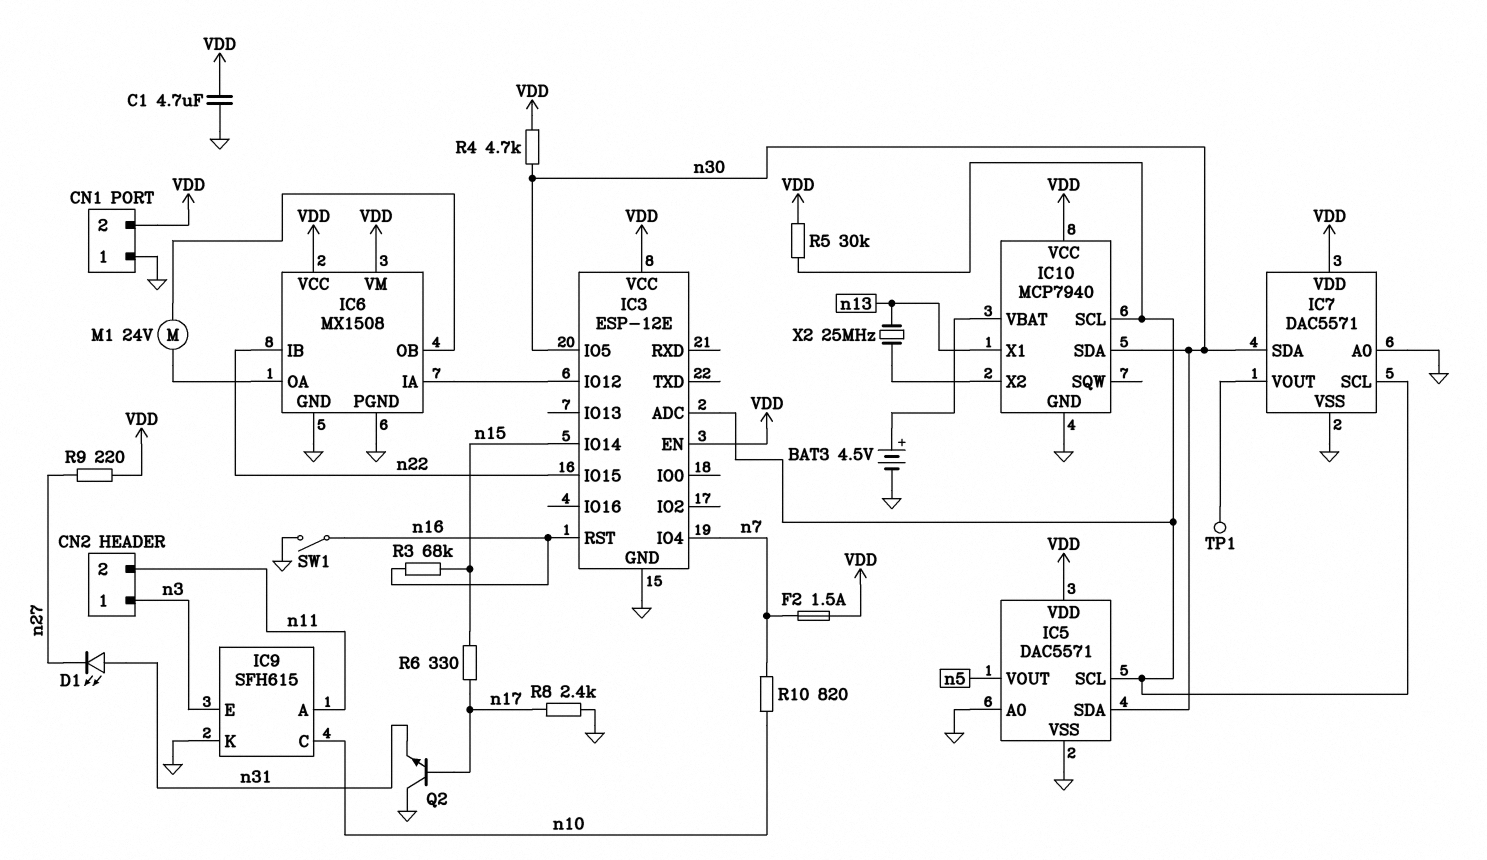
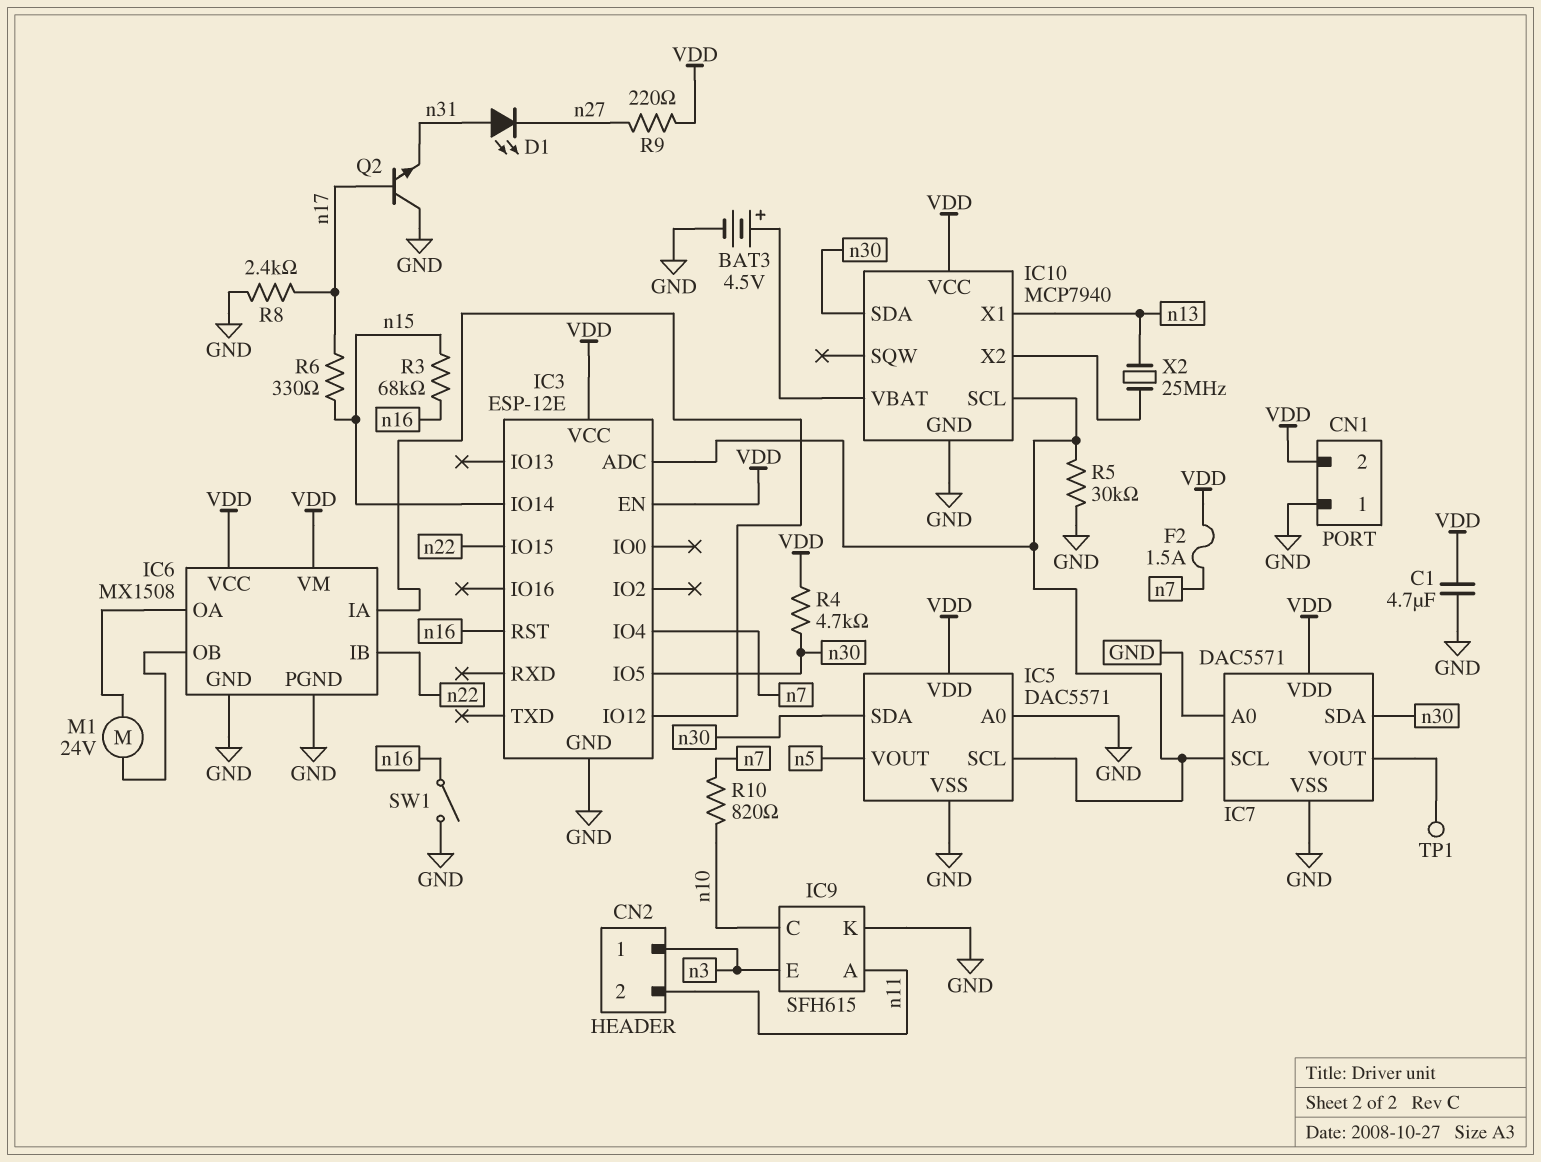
R5: 30k (IC3/ADC, VDD) -> 30k (GND, IC3/ADC)

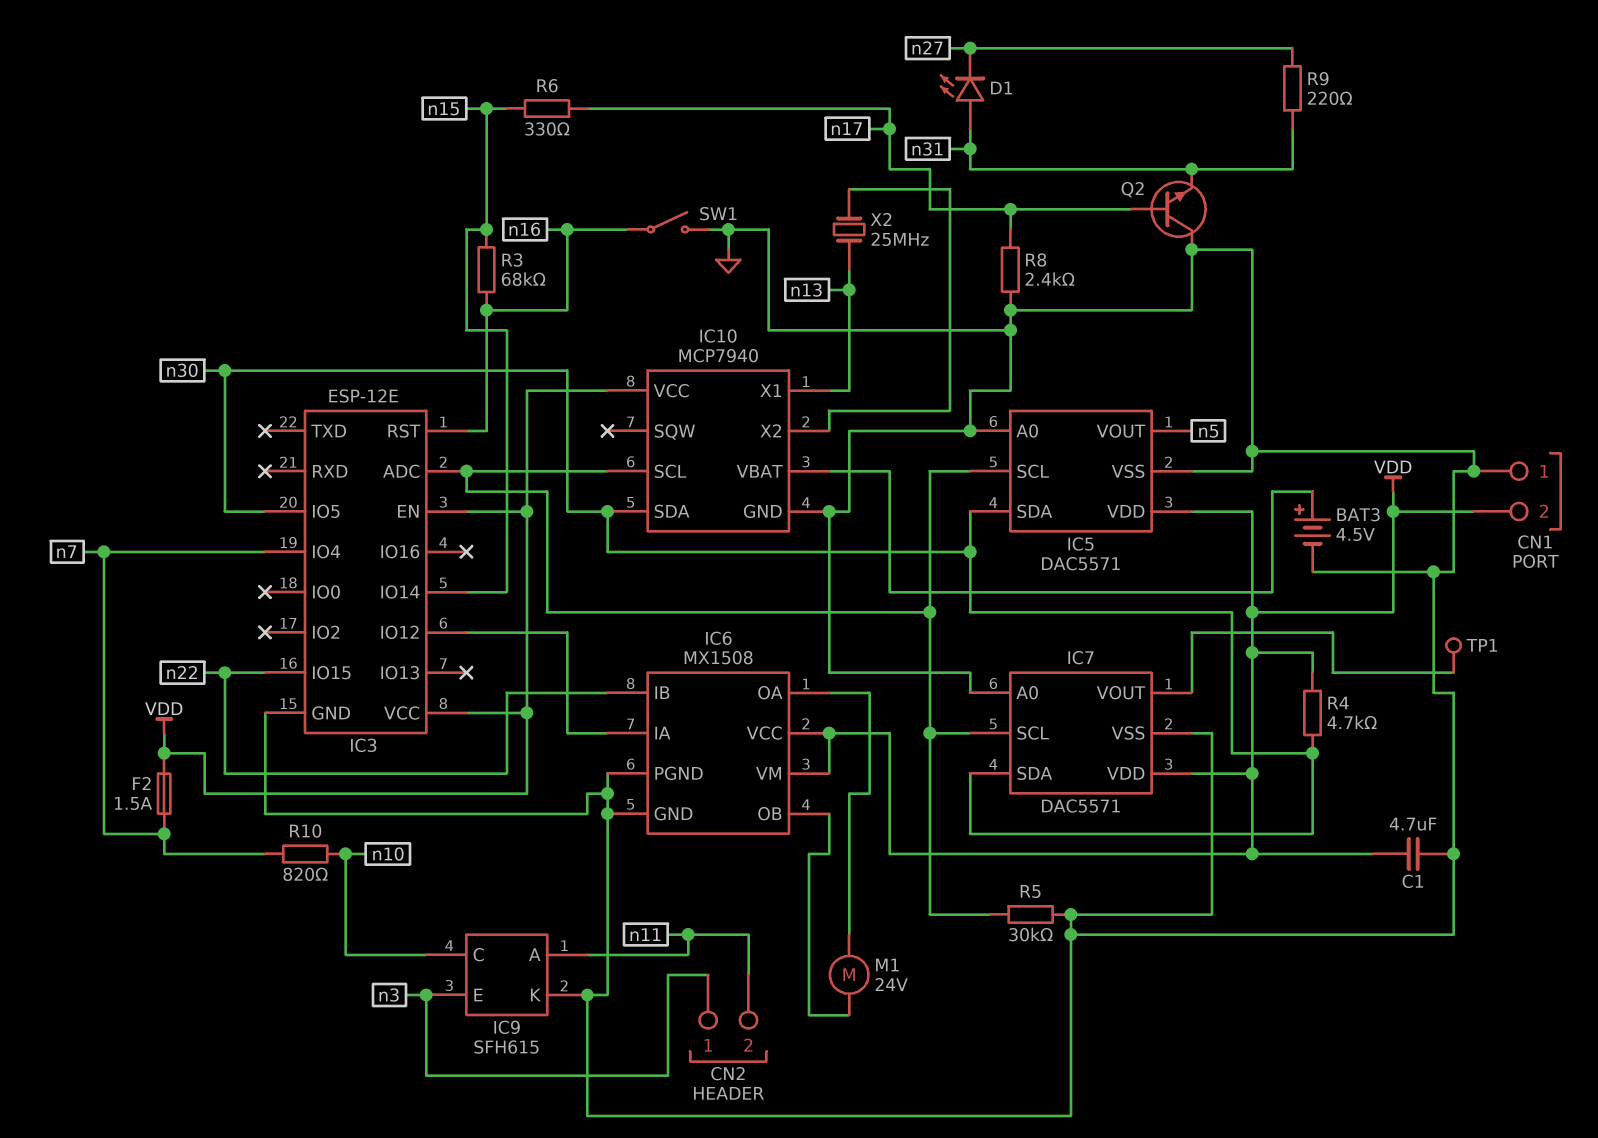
R9: 220 (VDD, n27) -> 220 (n27, n31)

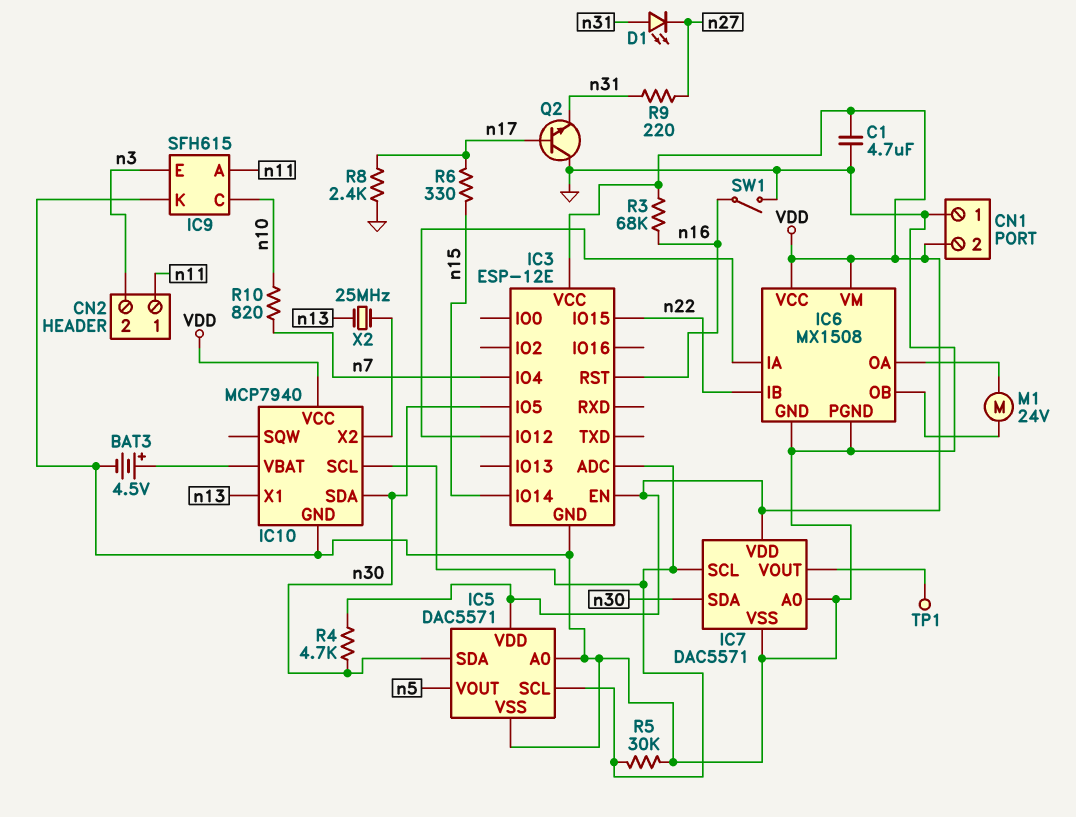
CN2 pin 1: n3 -> n11
CN2 pin 2: n11 -> n3
F2: 1.5A (VDD, n7) -> none
R3: 68k (n15, n16) -> 68k (VDD, n16)

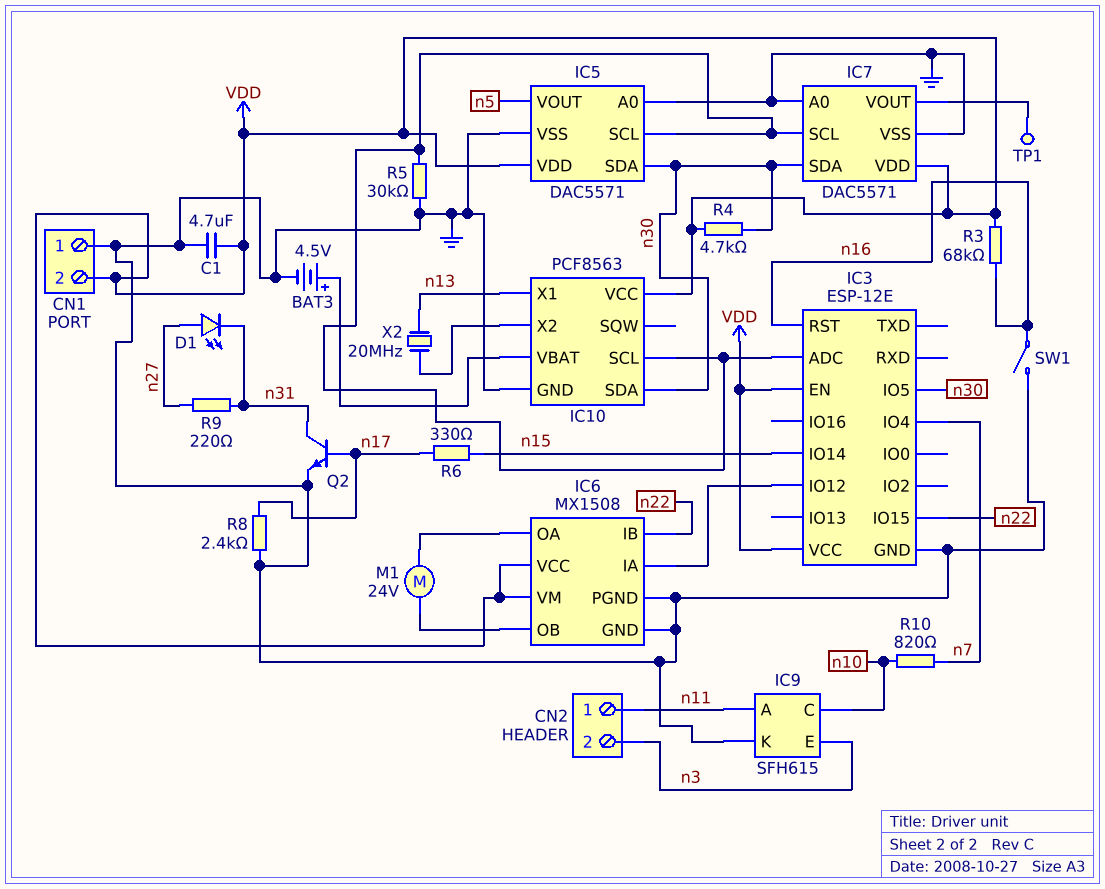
D1: LED (A n31, K n27) -> LED (A n27, K n31)
IC10: MCP7940 -> PCF8563
Q2: NPN (B n17, C GND, E n31) -> NPN (B n17, C n31, E GND)
X2: 25MHz (IC10/X2, n13) -> 20MHz (IC10/X2, n13)

